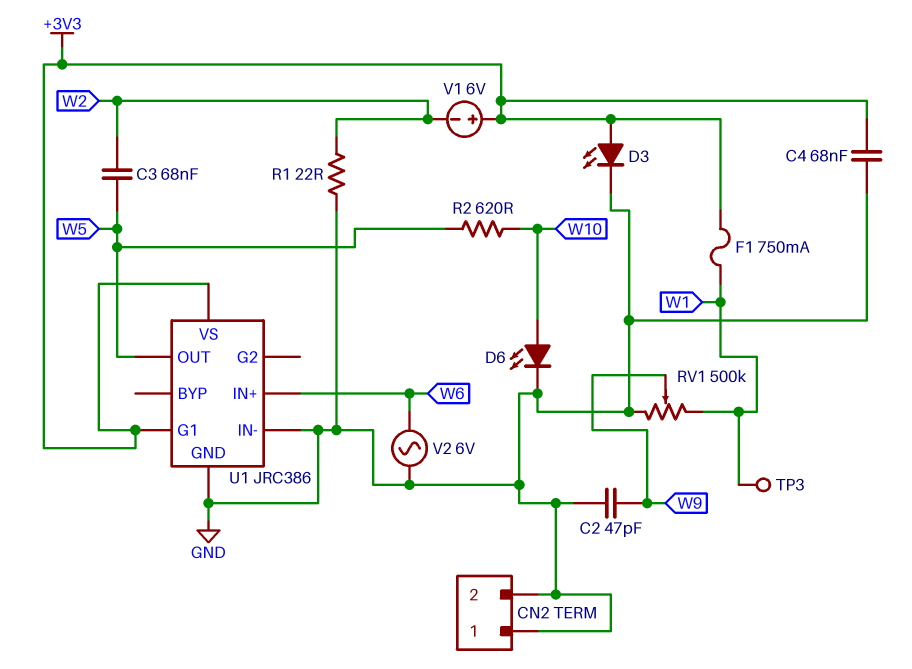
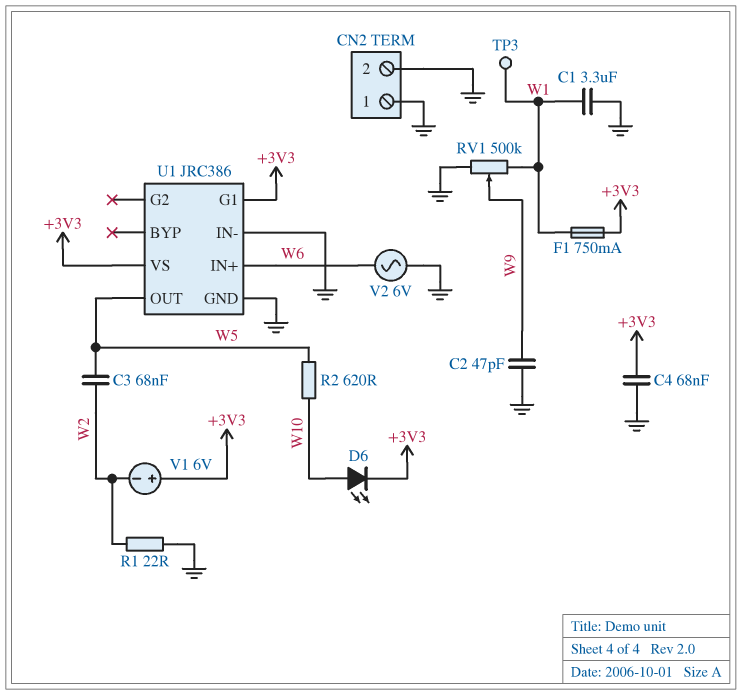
C1: none -> 3.3uF (GND, W1)
D3: LED (A +3V3, K GND) -> none
D6: LED (A W10, K GND) -> LED (A W10, K +3V3)

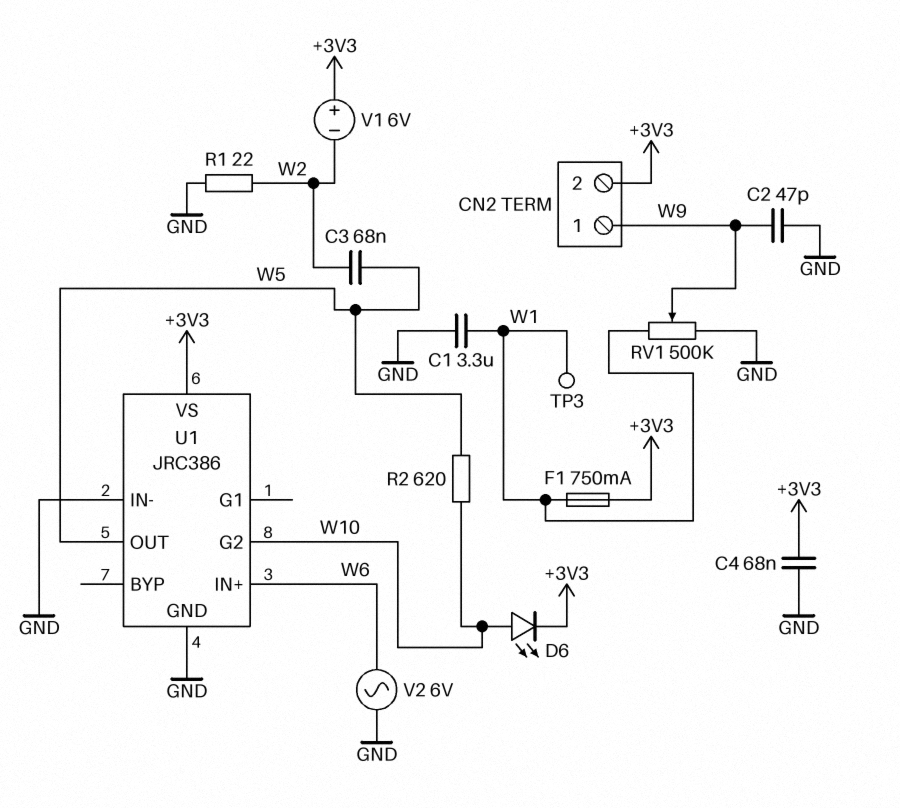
CN2 pin 1: GND -> W9
CN2 pin 2: GND -> +3V3
U1 pin G1: +3V3 -> none
U1 pin G2: none -> W10

